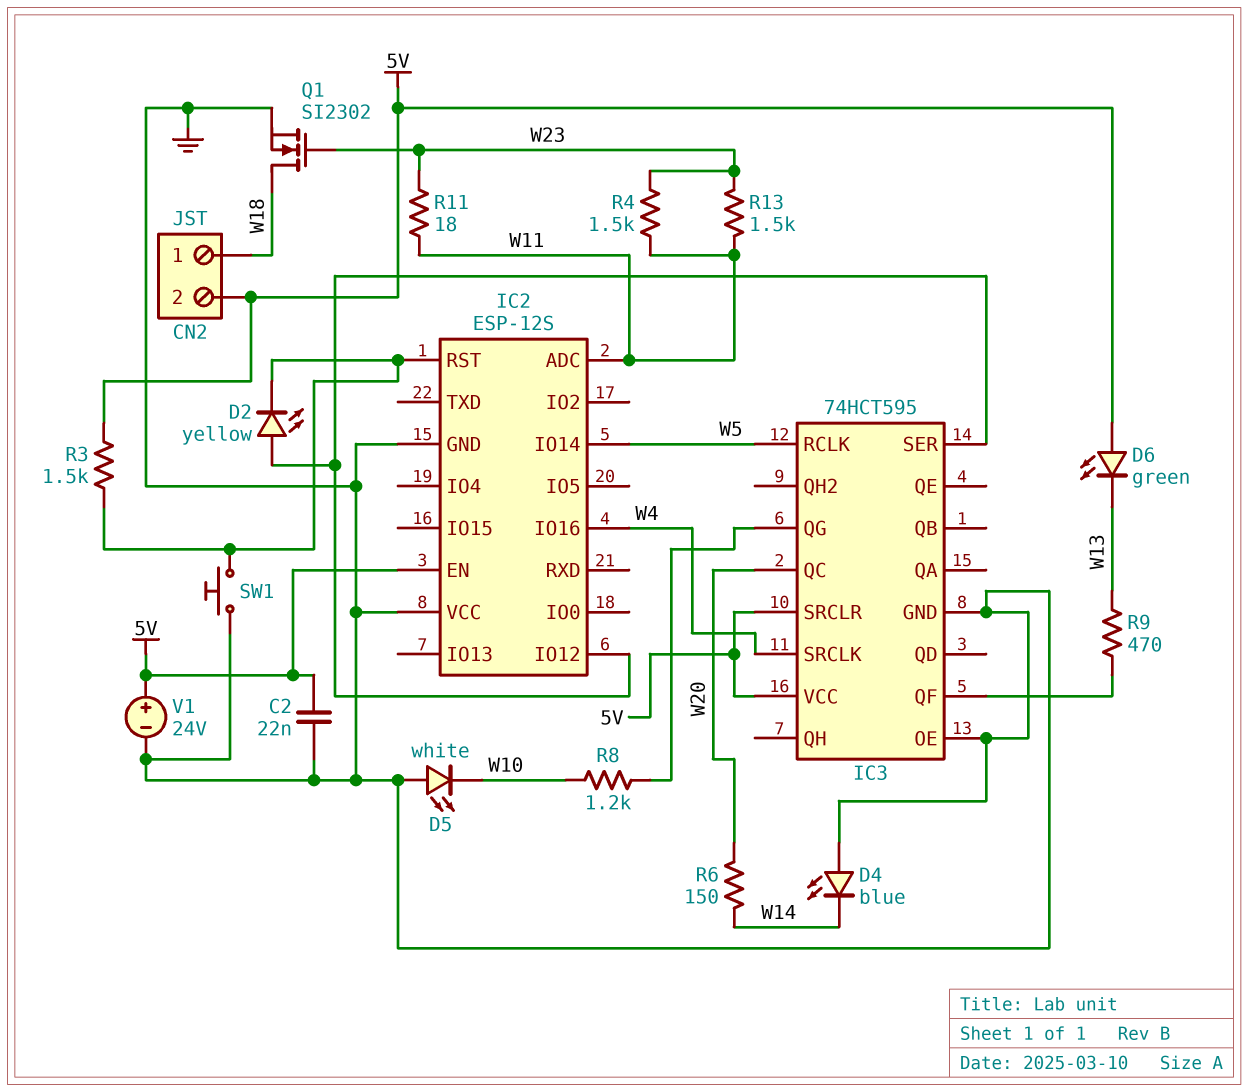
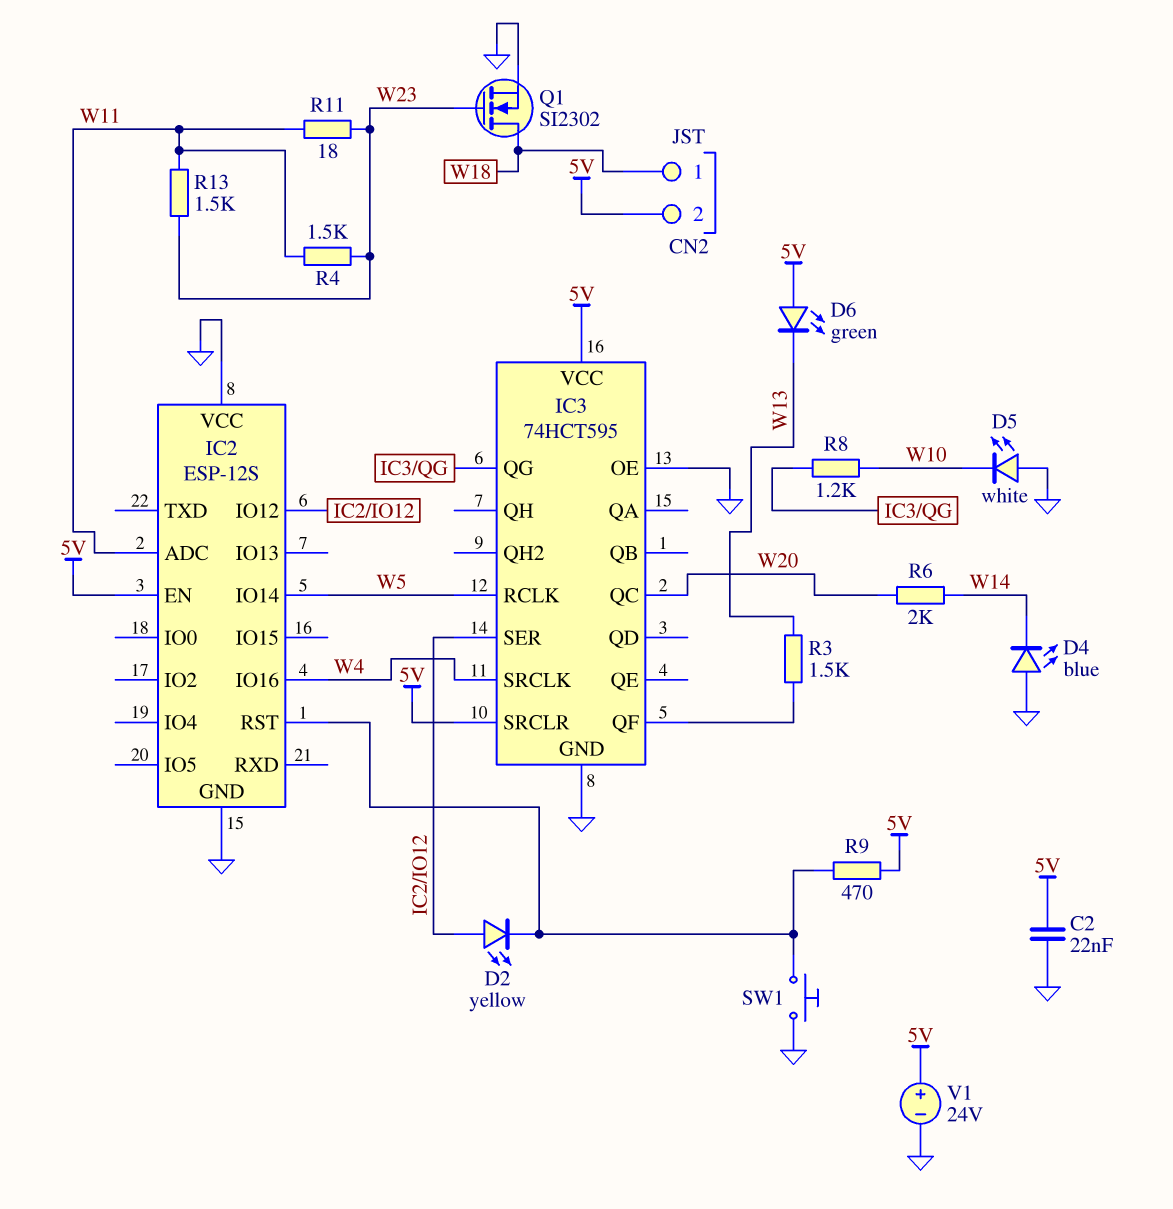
R3: 1.5k (5V, IC2/RST) -> 1.5k (IC3/QF, W13)
R6: 150 (W14, W20) -> 2k (W14, W20)
R9: 470 (IC3/QF, W13) -> 470 (5V, IC2/RST)

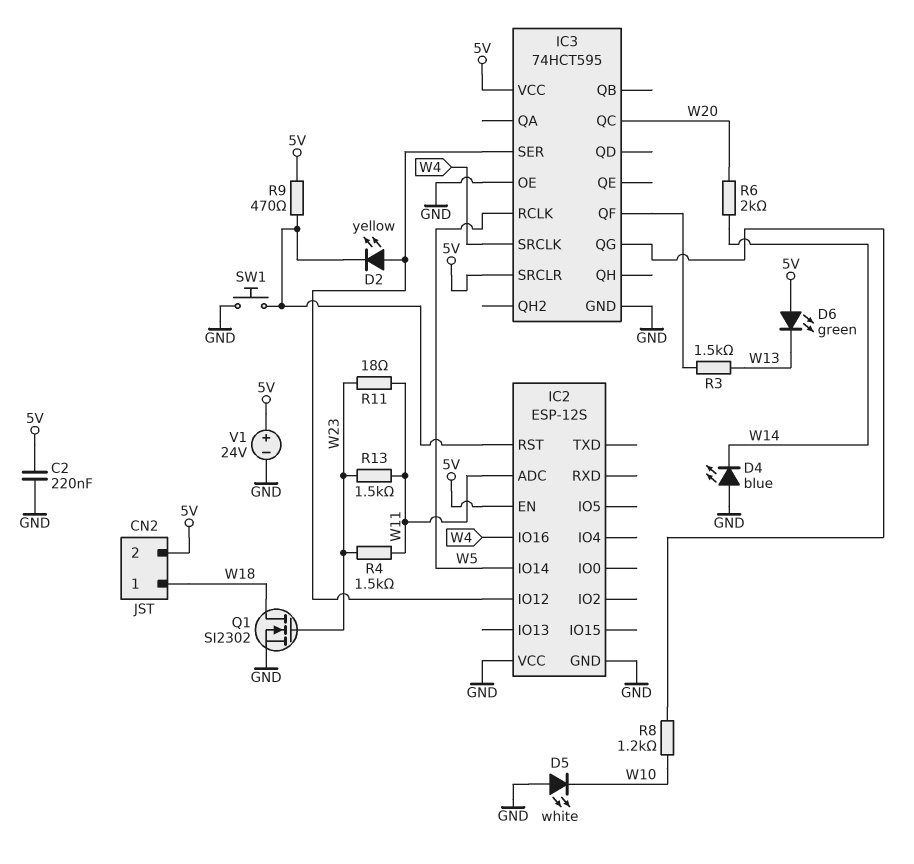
C2: 22nF (5V, GND) -> 220nF (5V, GND)

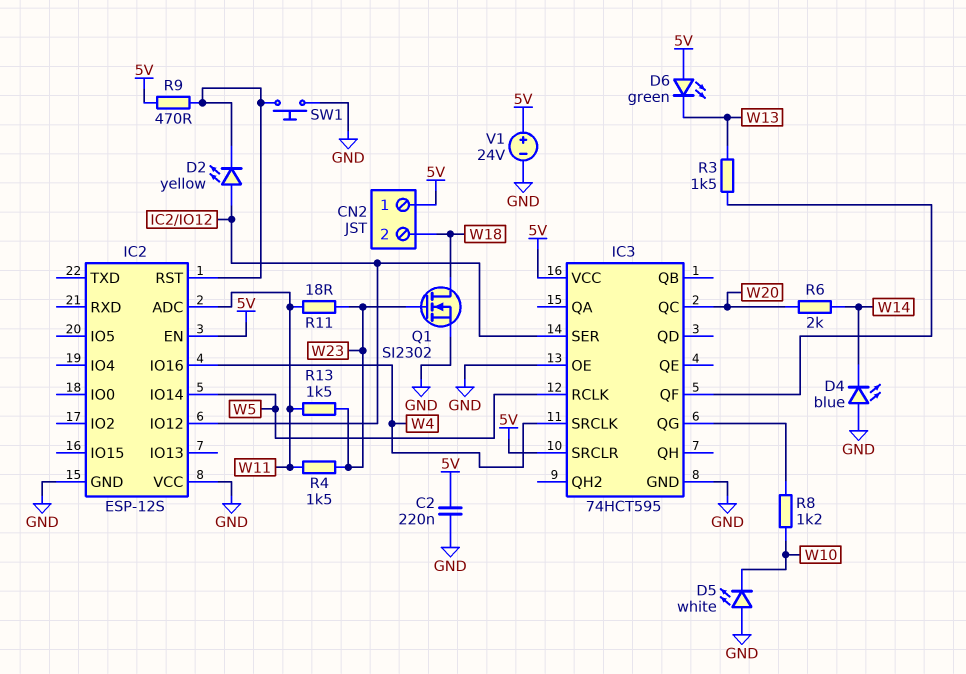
CN2 pin 1: W18 -> 5V
CN2 pin 2: 5V -> W18

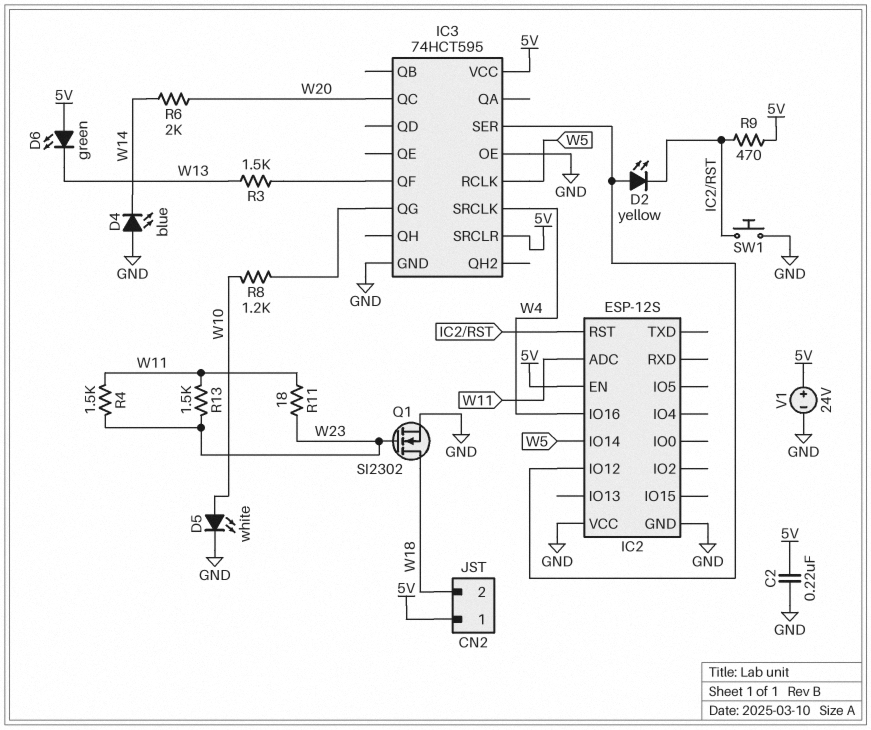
D5: LED white (A GND, K W10) -> LED white (A W10, K GND)

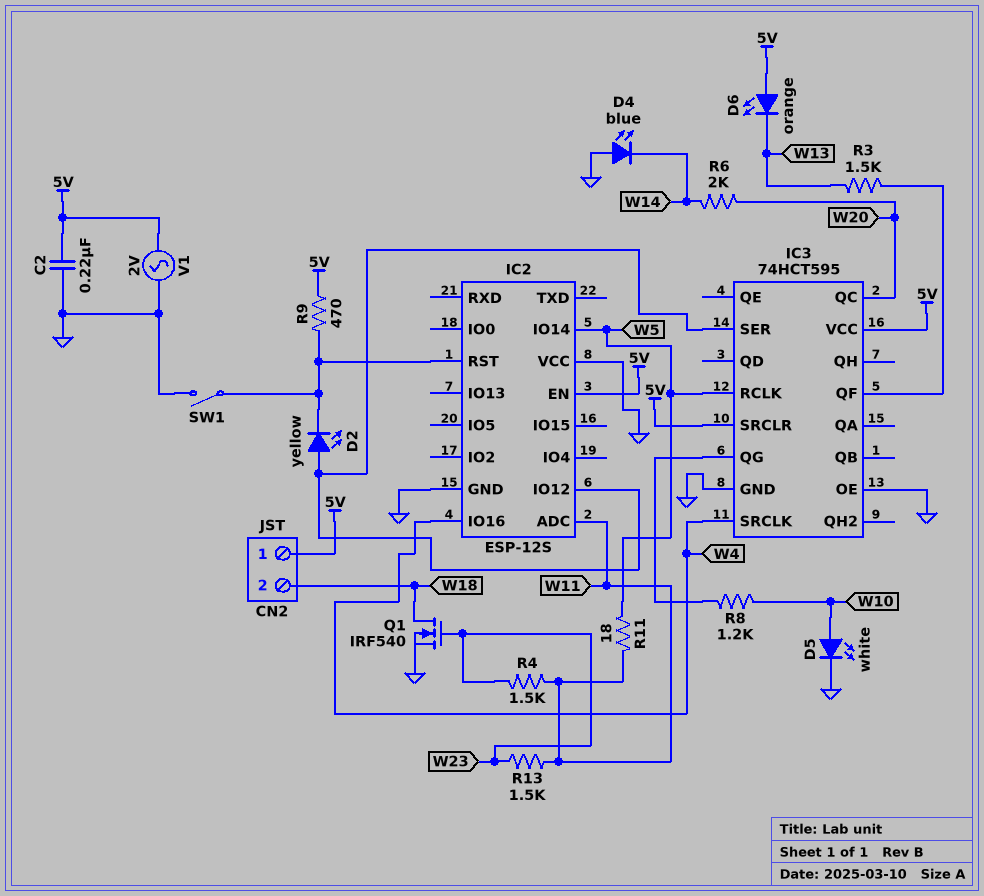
D6: LED green (A 5V, K W13) -> LED orange (A 5V, K W13)
Q1: NMOS SI2302 (G W23, D W18, S GND) -> NMOS IRF540 (G W23, D W18, S GND)
R11: 18 (W11, W23) -> 18 (W5, W11)
SW1: button (GND, IC2/RST) -> switch (GND, IC2/RST)
V1: 24V (plus 5V, minus GND) -> AC 2V (5V, GND)

